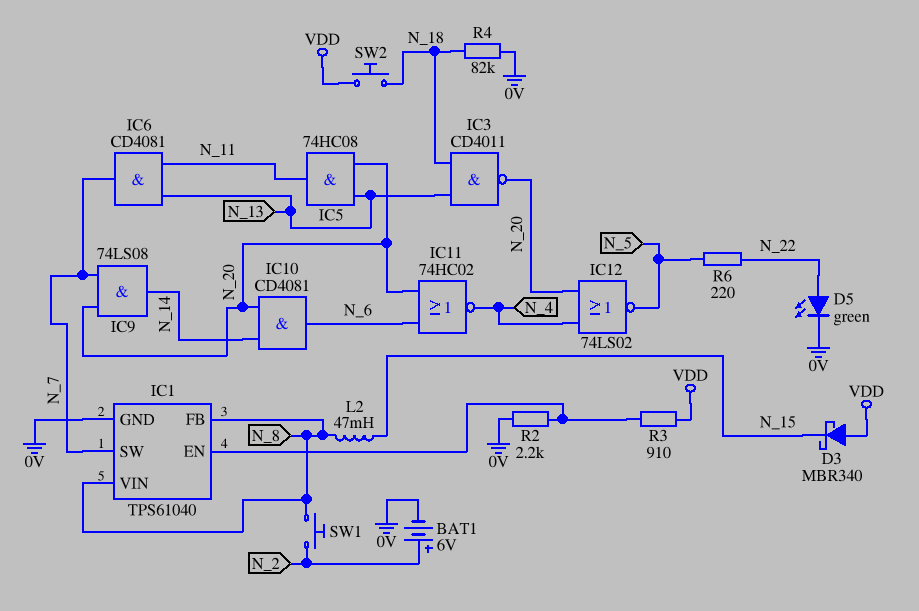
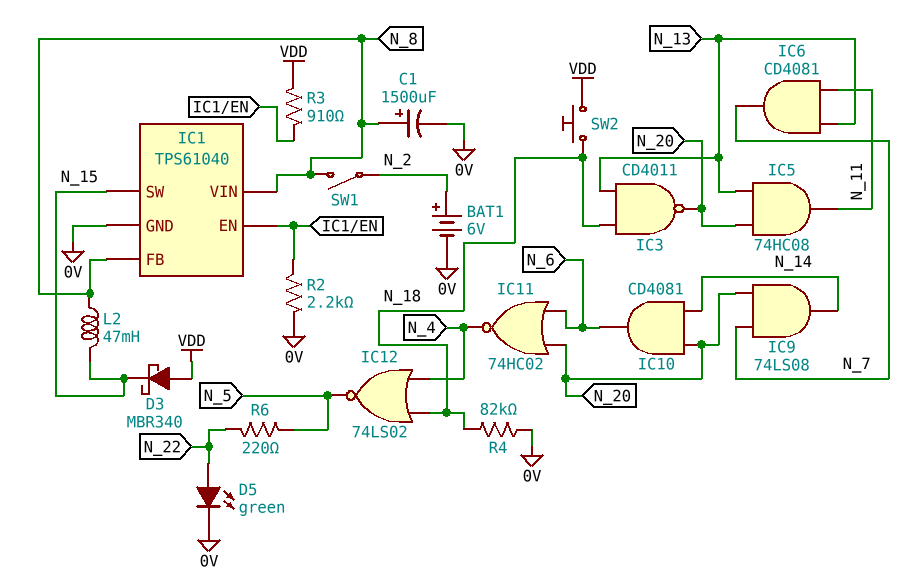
C1: none -> 1500uF (plus N_8, minus 0V)
IC1 pin SW: N_7 -> N_15
IC12: NOR 74LS02 (in N_4, in N_20, out N_5) -> NOR 74LS02 (in N_4, in N_18, out N_5)
SW1: button (N_2, N_8) -> switch (N_2, N_8)

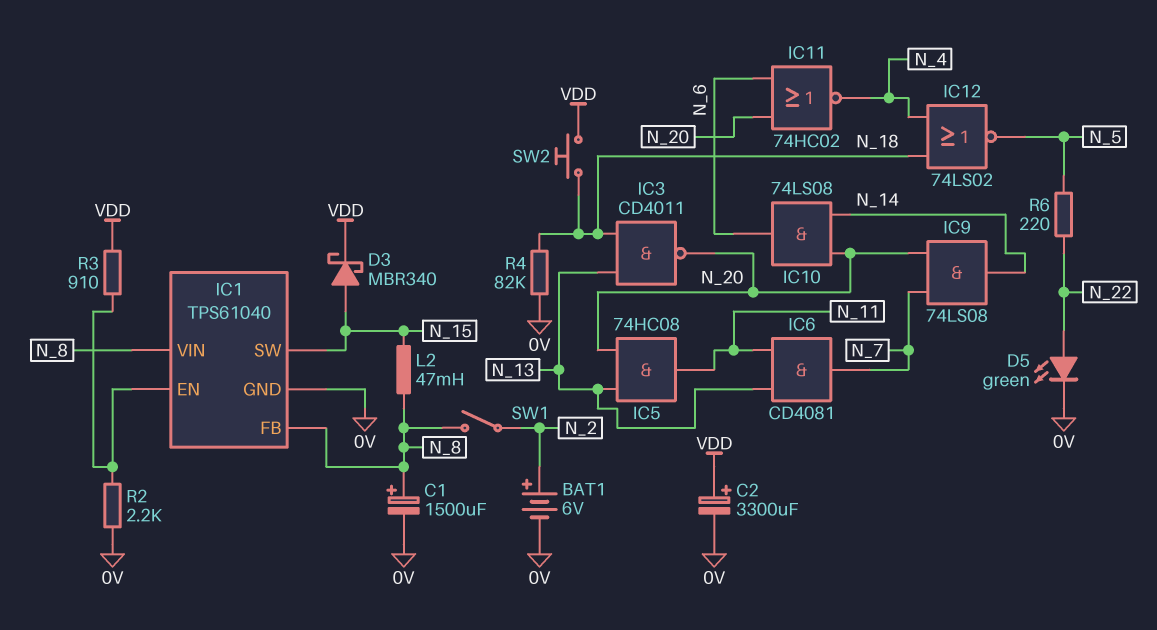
C2: none -> 3300uF (plus VDD, minus 0V)
D3: schottky MBR340 (A VDD, K N_15) -> schottky MBR340 (A N_15, K VDD)
IC10: AND CD4081 (in N_14, in N_20, out N_6) -> AND 74LS08 (in N_14, in N_20, out N_6)

